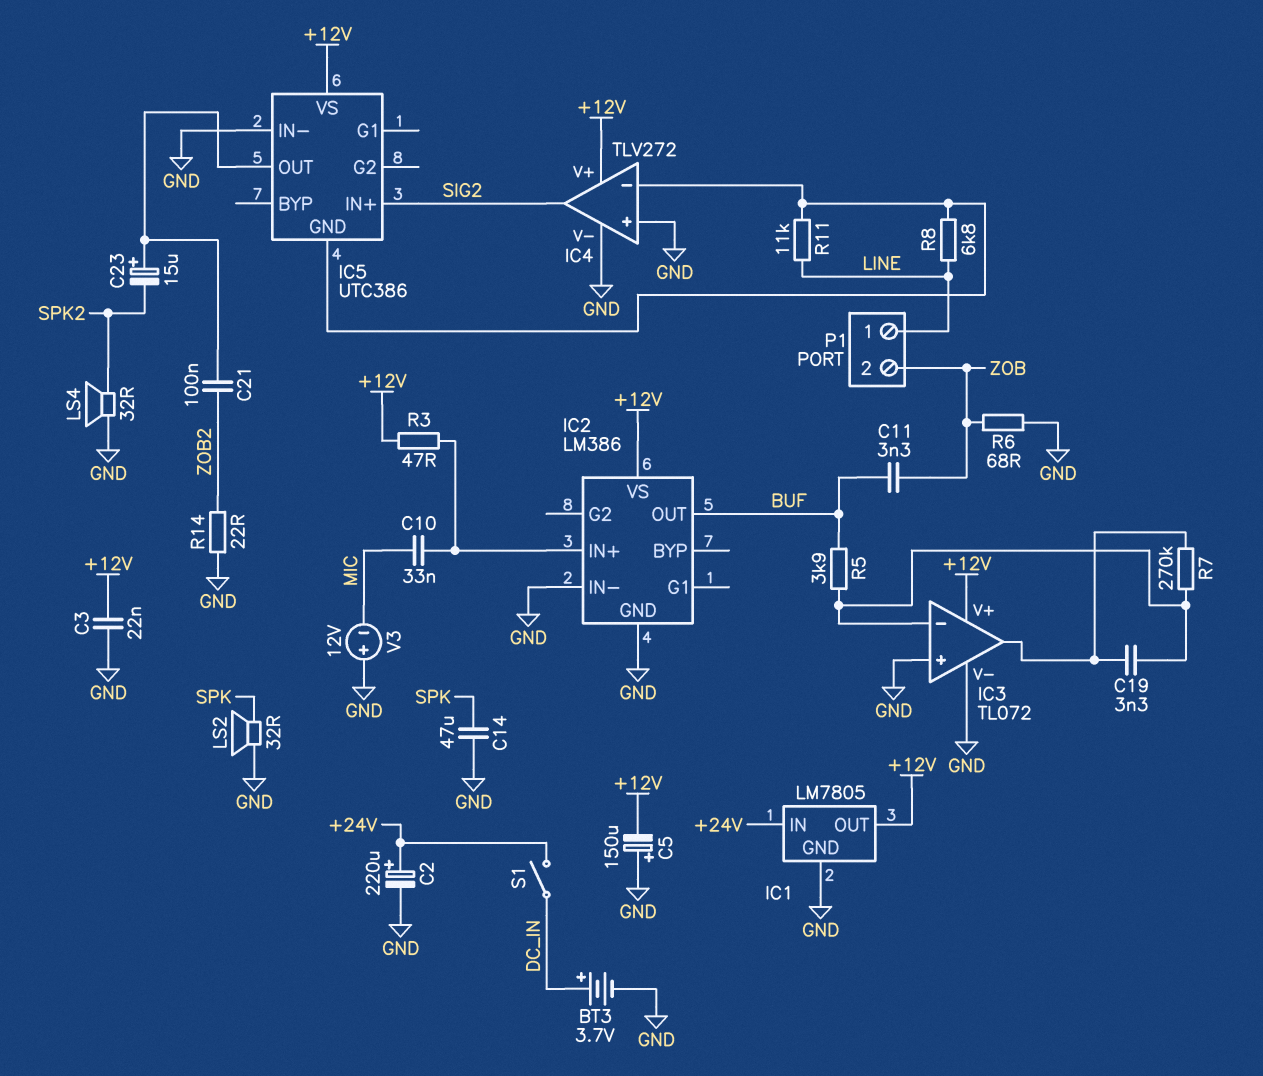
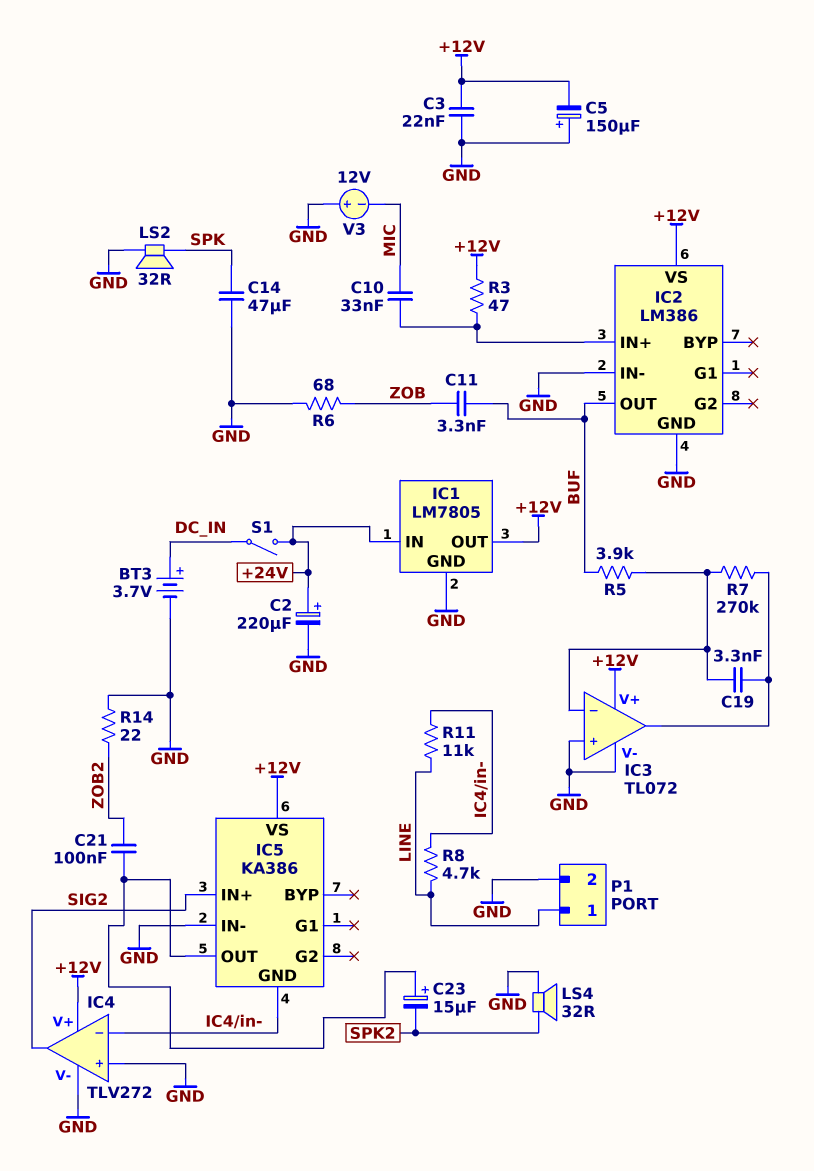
IC5: UTC386 -> KA386
P1 pin 2: ZOB -> GND
R8: 6.8k (IC4/in-, LINE) -> 4.7k (IC4/in-, LINE)

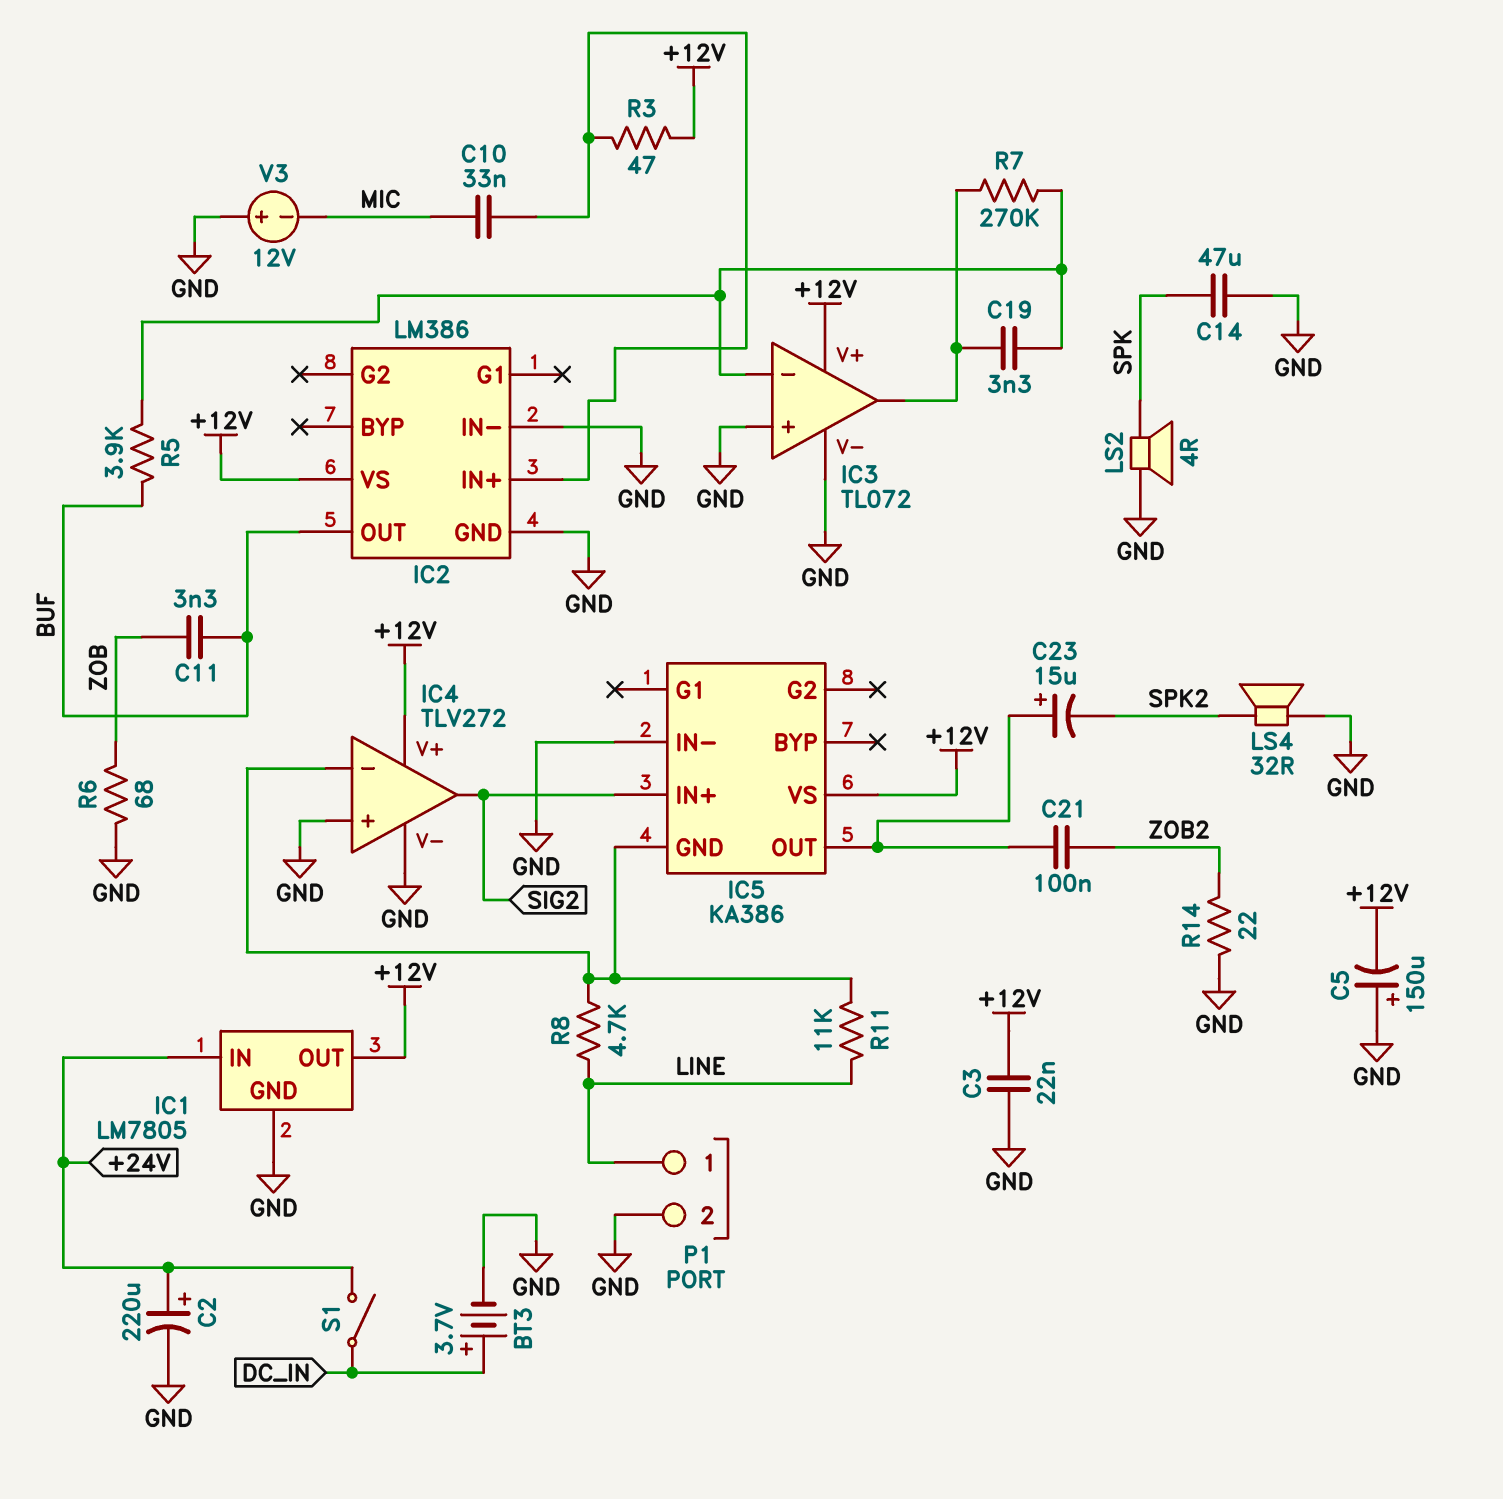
LS2: speaker 32R (GND, SPK) -> speaker 4R (GND, SPK)

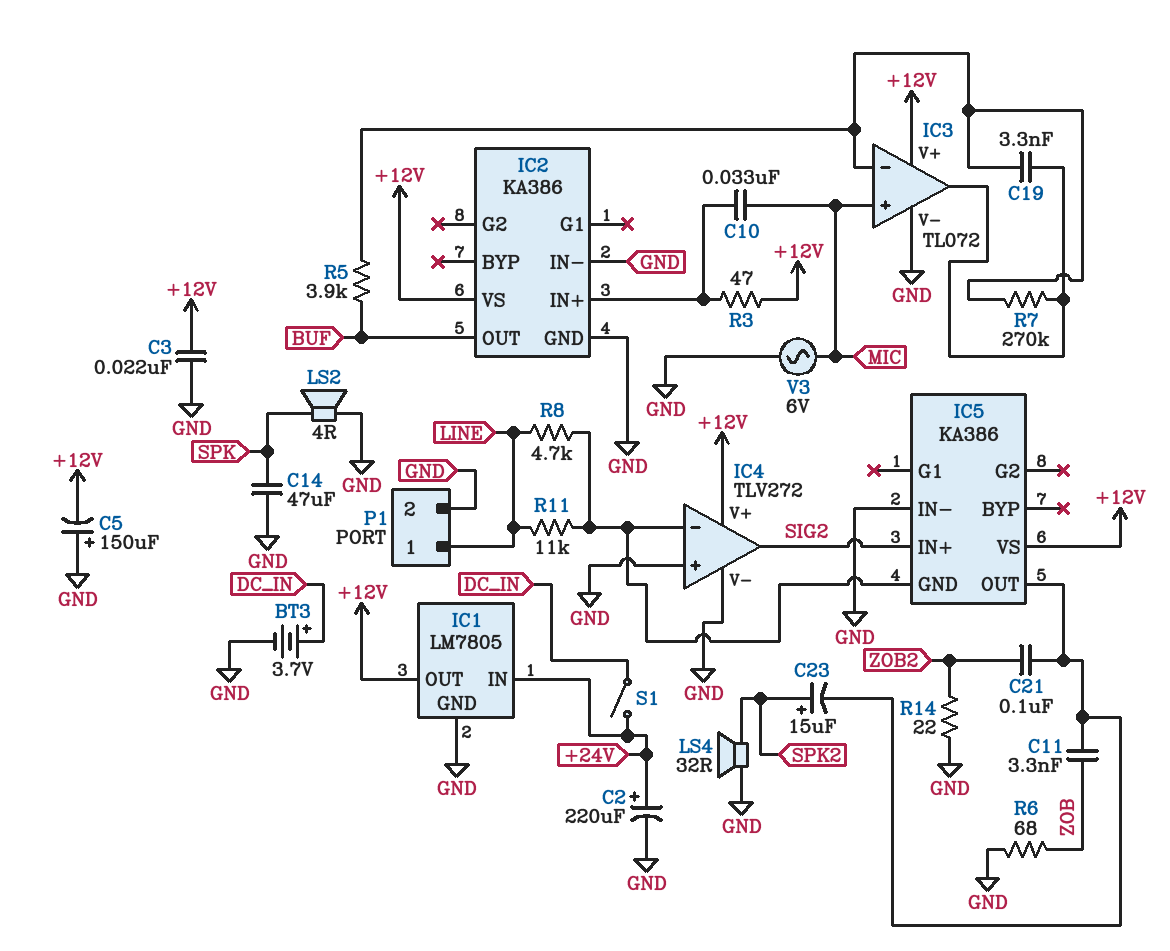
C11: 3.3nF (BUF, ZOB) -> 3.3nF (IC5/OUT, ZOB)
C23: 15uF (plus IC5/OUT, minus SPK2) -> 15uF (plus SPK2, minus IC5/OUT)
IC2: LM386 -> KA386
IC3 pin in+: GND -> MIC
V3: 12V (plus GND, minus MIC) -> AC 6V (GND, MIC)

